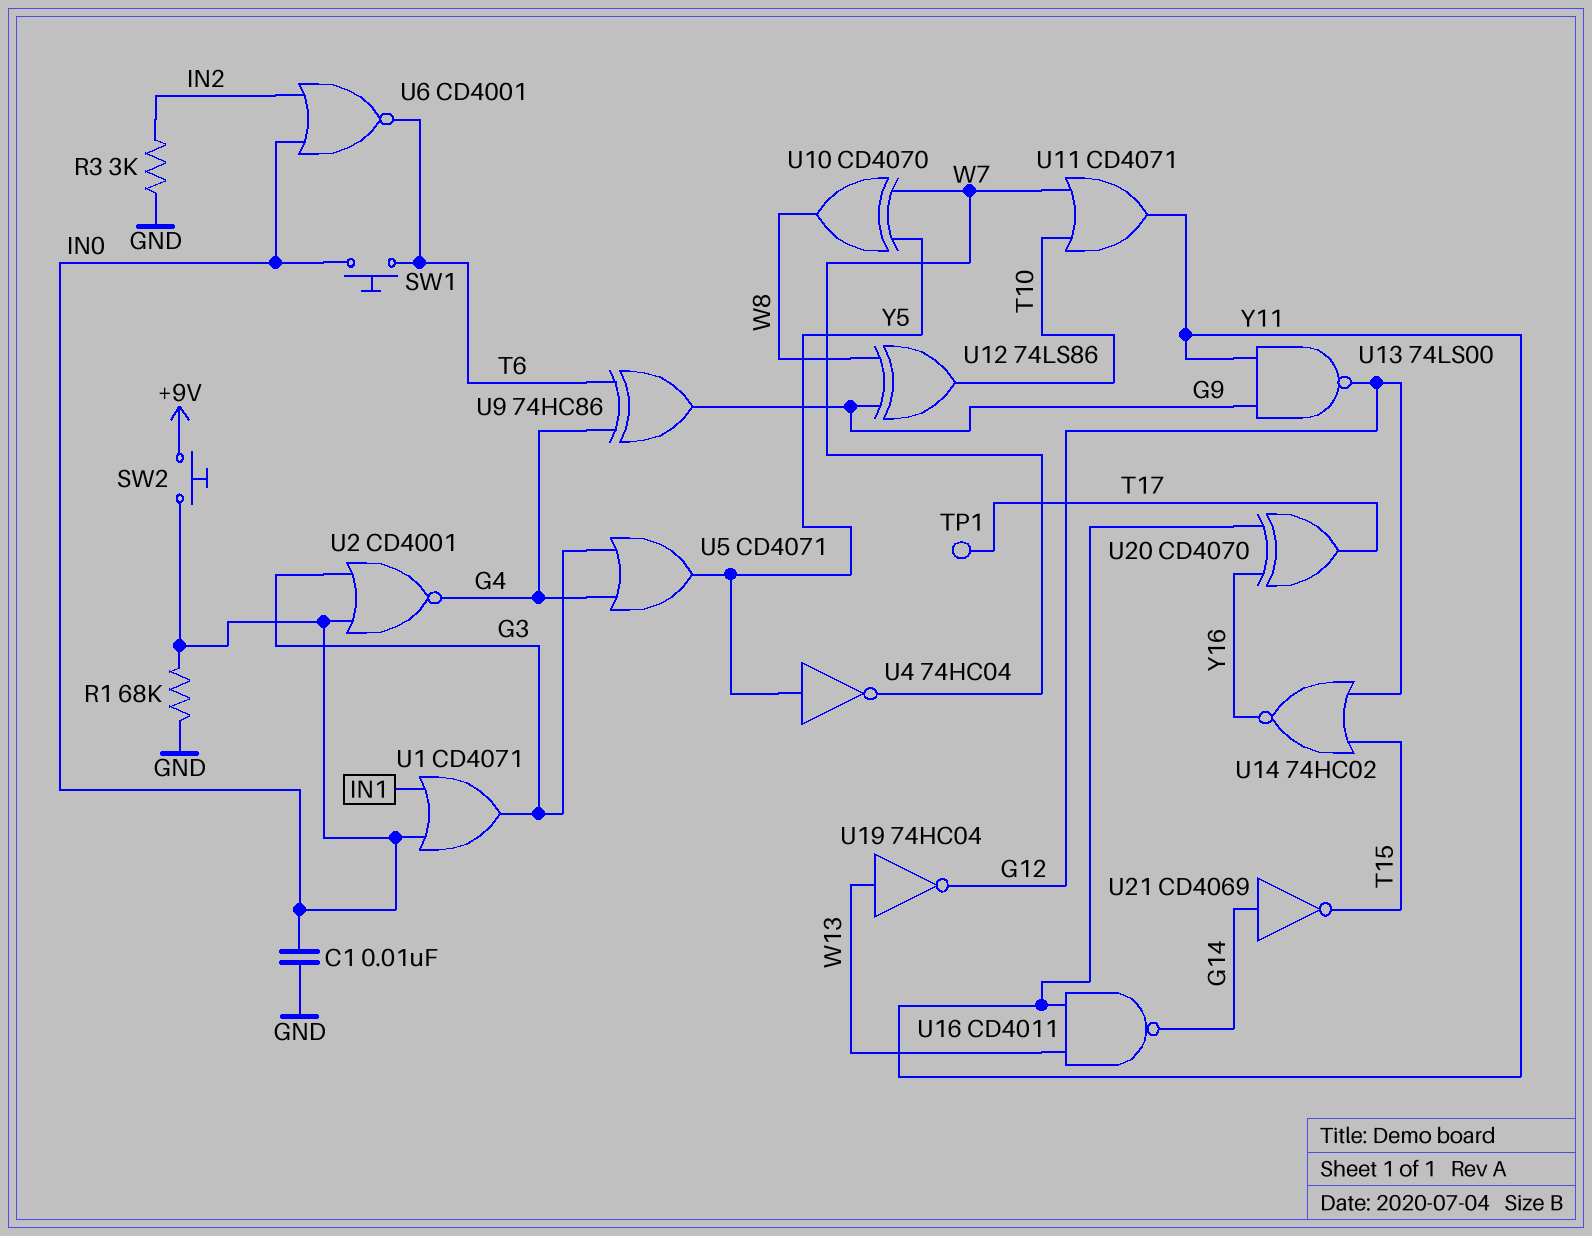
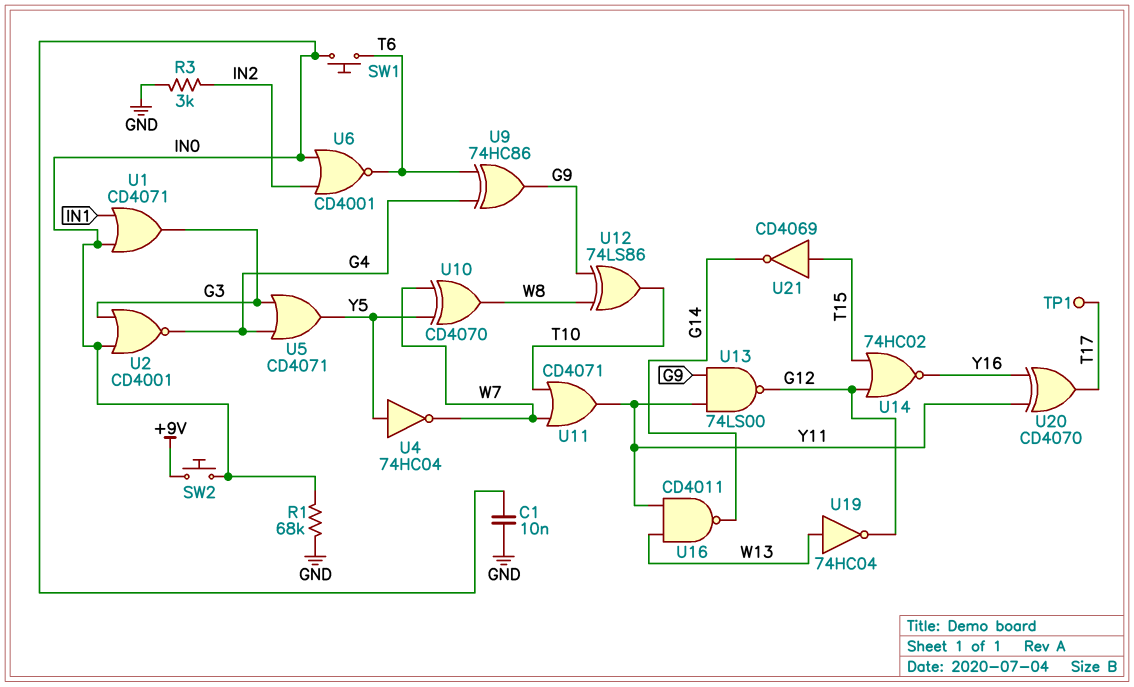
U21: NOT CD4069 (in G14, out T15) -> NOT CD4069 (in T15, out G14)

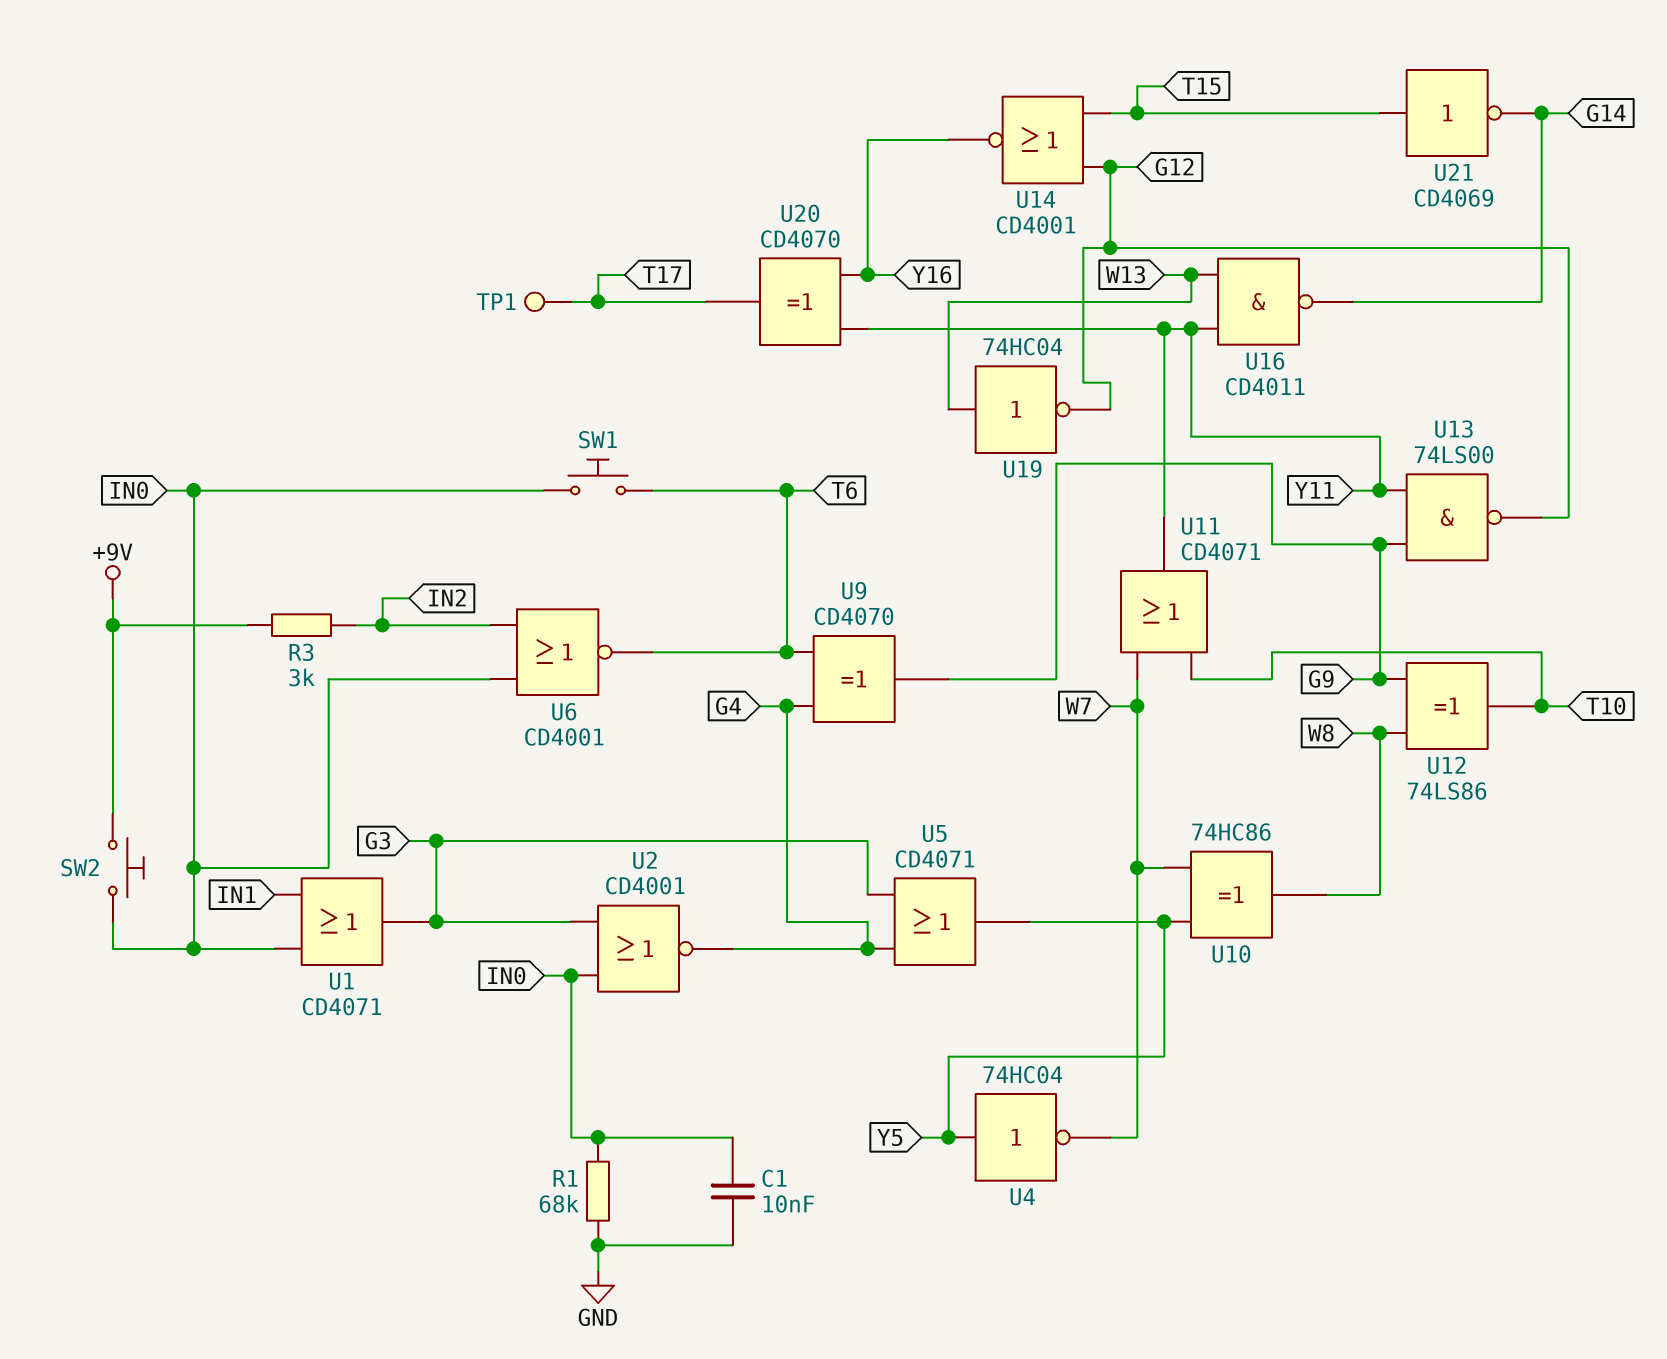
R3: 3k (GND, IN2) -> 3k (+9V, IN2)
U9: XOR 74HC86 (in G4, in T6, out G9) -> XOR CD4070 (in G4, in T6, out G9)
U10: XOR CD4070 (in W7, in Y5, out W8) -> XOR 74HC86 (in W7, in Y5, out W8)
U14: NOR 74HC02 (in G12, in T15, out Y16) -> NOR CD4001 (in G12, in T15, out Y16)

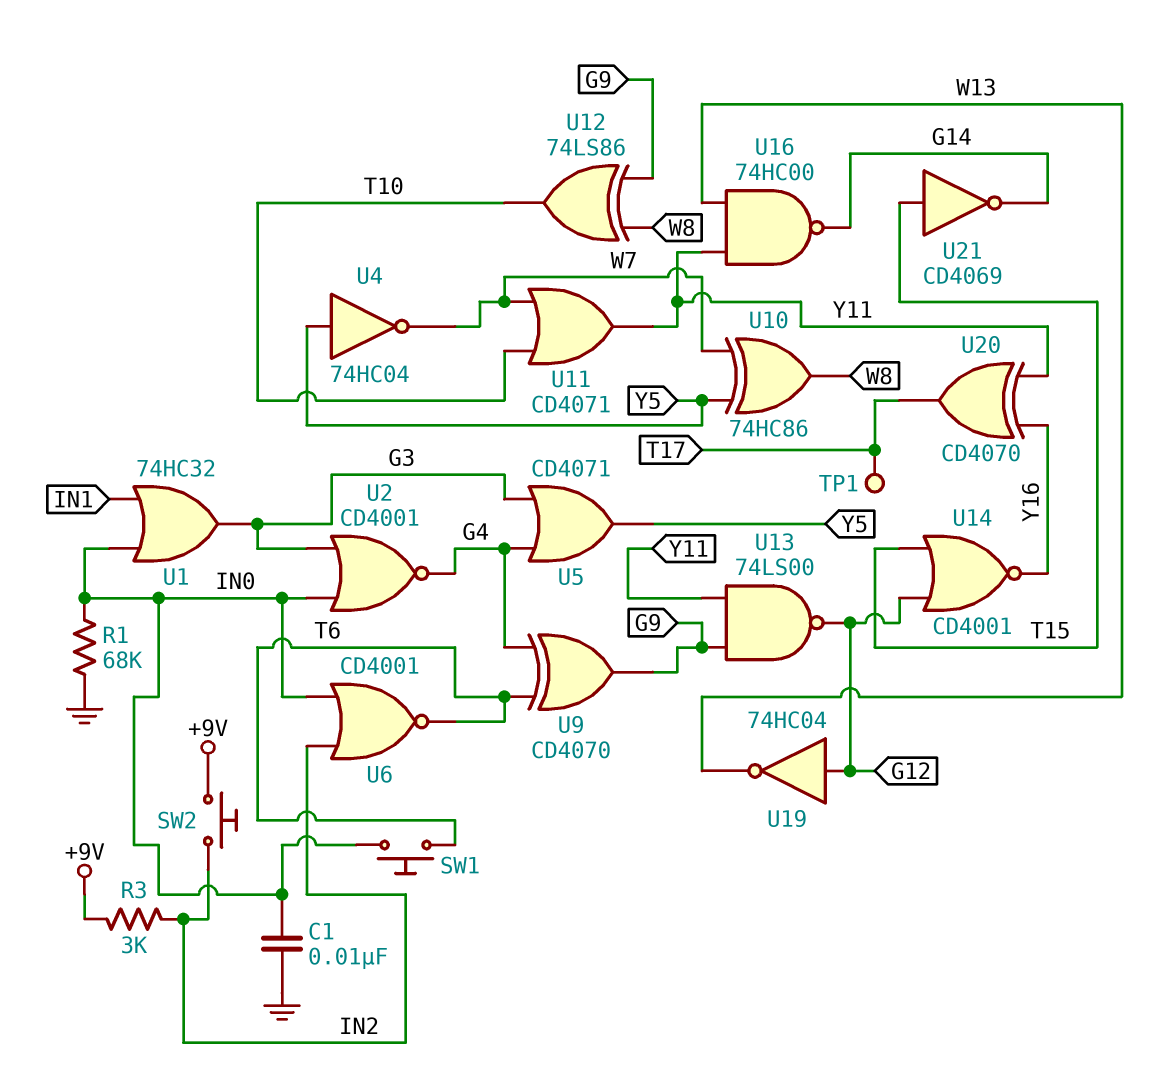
SW2: button (+9V, IN0) -> button (+9V, IN2)
U1: OR CD4071 (in IN0, in IN1, out G3) -> OR 74HC32 (in IN0, in IN1, out G3)
U16: NAND CD4011 (in W13, in Y11, out G14) -> NAND 74HC00 (in W13, in Y11, out G14)
U19: NOT 74HC04 (in W13, out G12) -> NOT 74HC04 (in G12, out W13)

